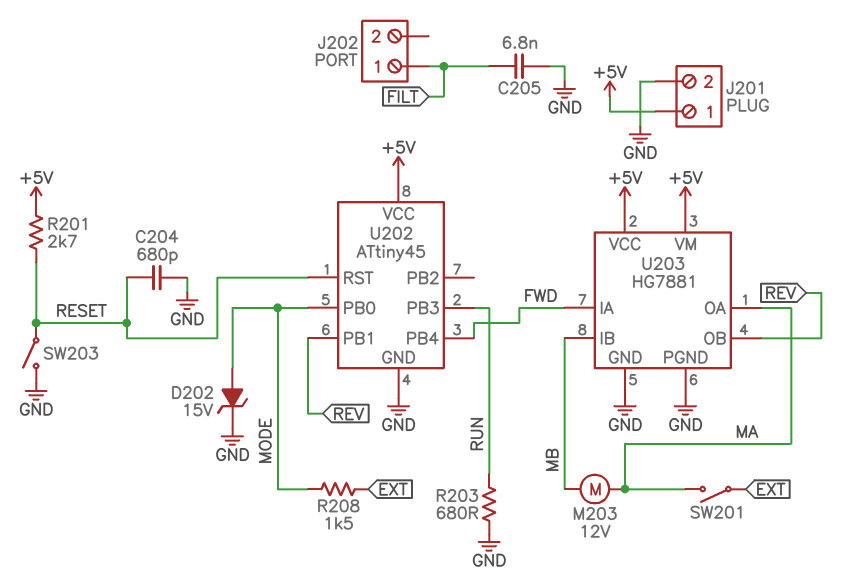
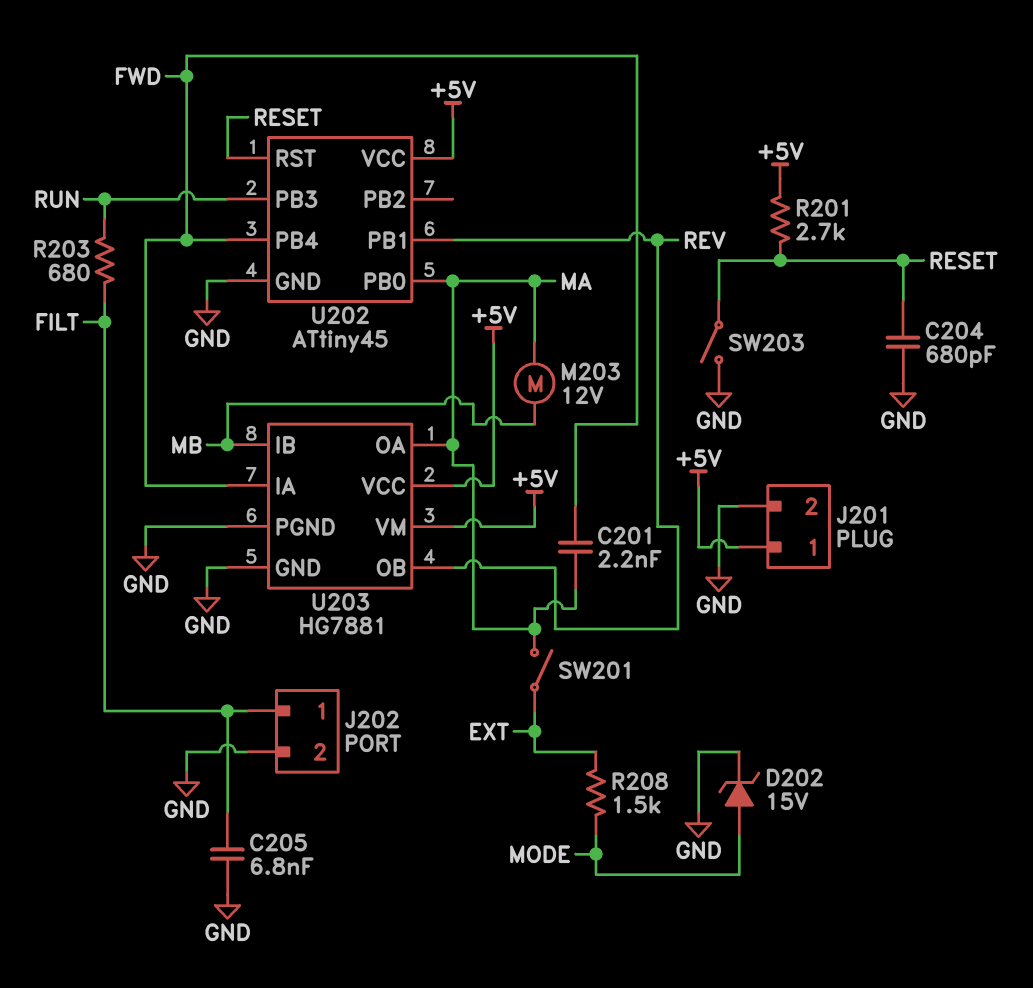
C201: none -> 2.2nF (FWD, MA)
J202 pin 2: none -> GND
R203: 680 (GND, RUN) -> 680 (FILT, RUN)
U202 pin PB0: MODE -> MA

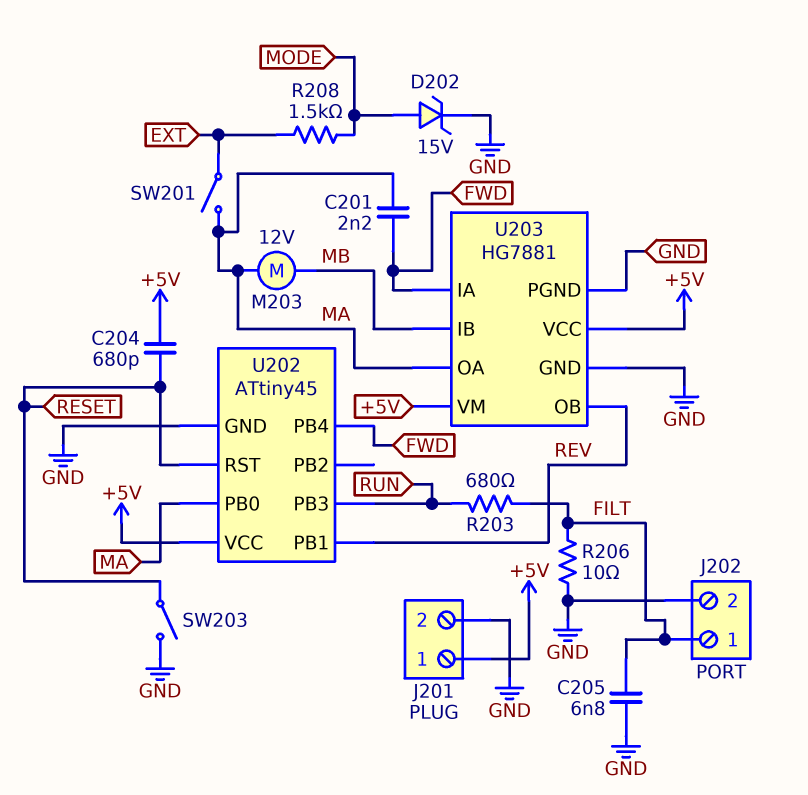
C204: 680pF (GND, RESET) -> 680pF (+5V, RESET)
R201: 2.7k (+5V, RESET) -> none
R206: none -> 10 (FILT, GND)

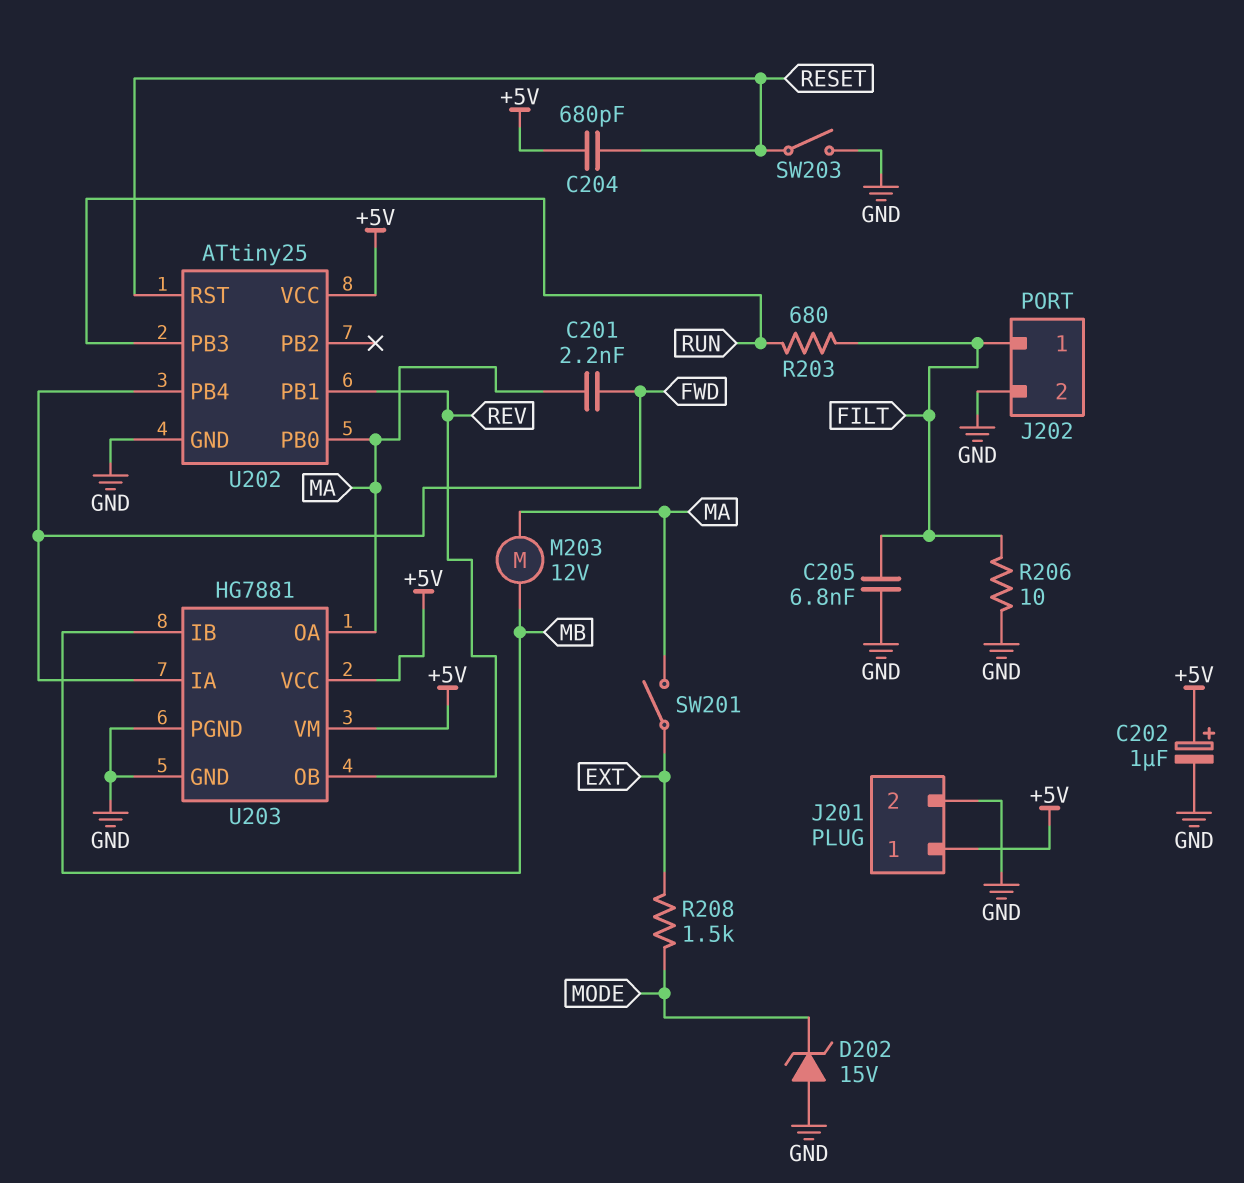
C202: none -> 1uF (plus +5V, minus GND)
D202: zener 15V (A MODE, K GND) -> zener 15V (A GND, K MODE)
U202: ATtiny45 -> ATtiny25

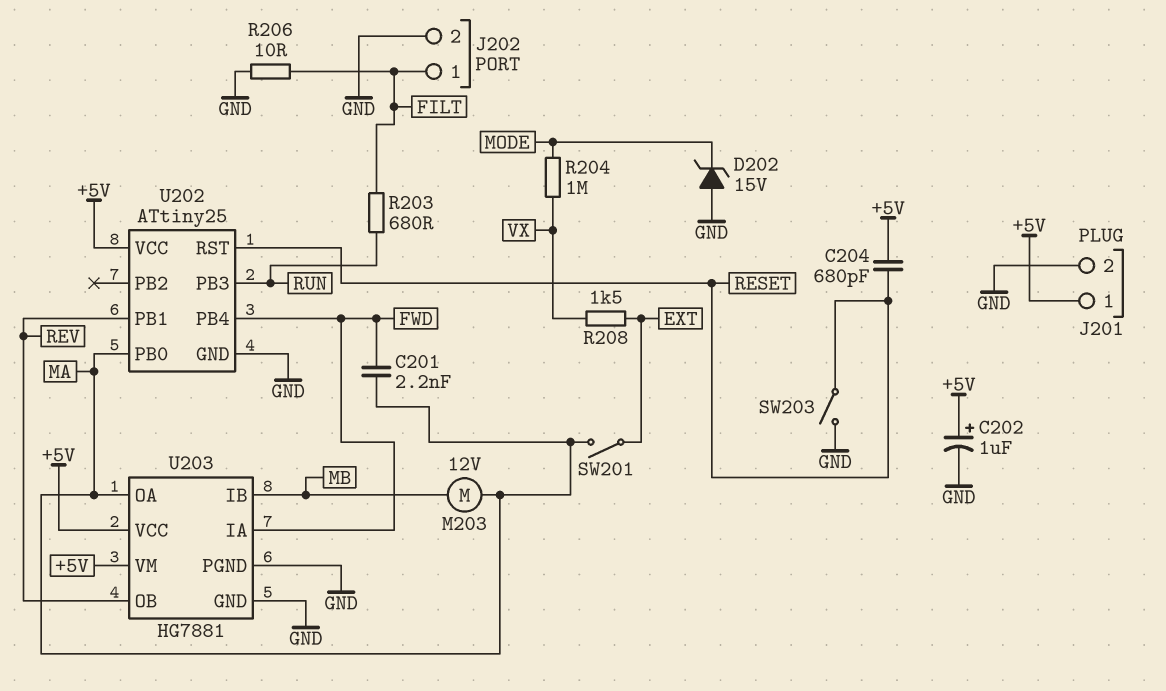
C205: 6.8nF (FILT, GND) -> none
R204: none -> 1M (MODE, VX)
R208: 1.5k (EXT, MODE) -> 1.5k (EXT, VX)

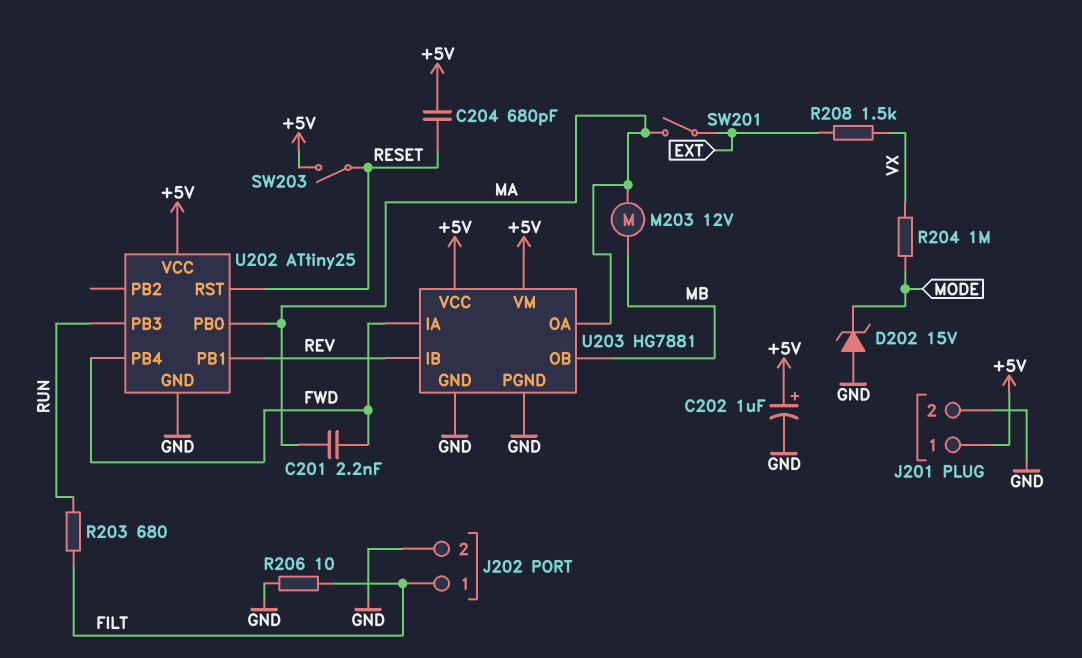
SW203: switch (GND, RESET) -> switch (+5V, RESET)
U203 pin IB: MB -> REV
U203 pin OB: REV -> MB

